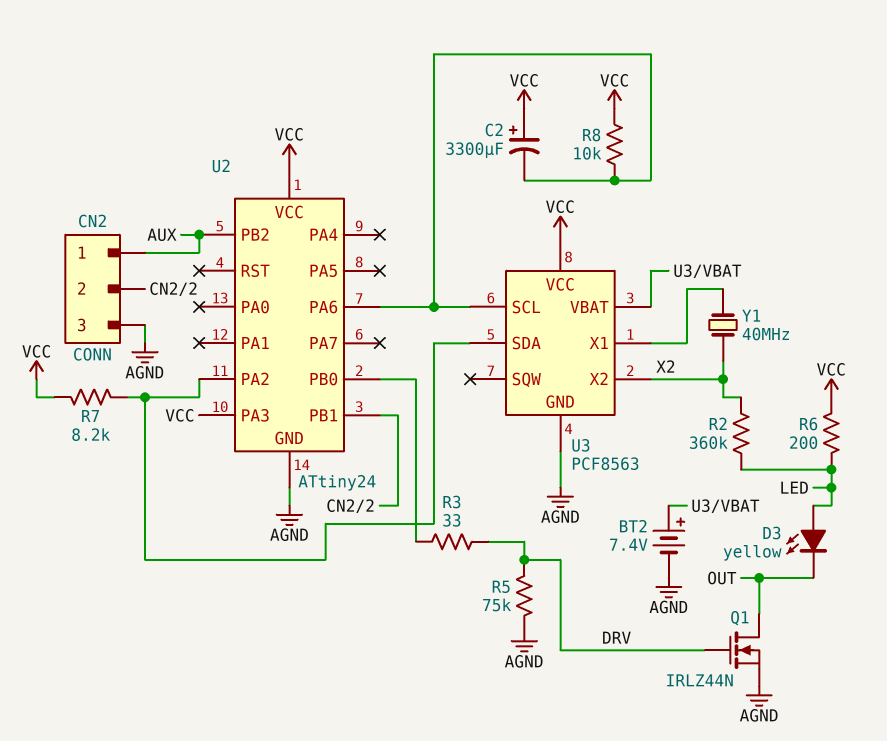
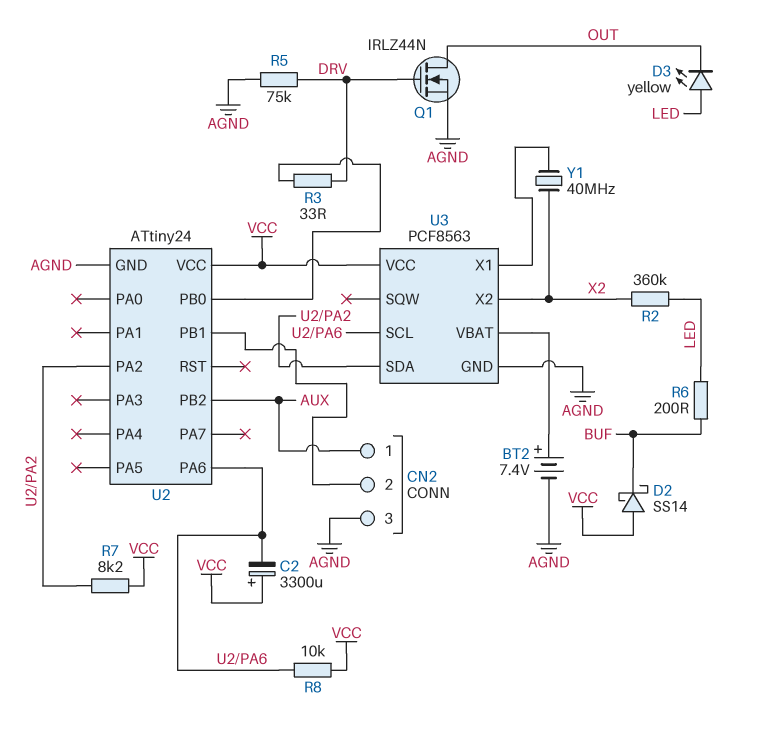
D2: none -> schottky SS14 (A VCC, K BUF)
R6: 200 (LED, VCC) -> 200 (BUF, LED)
U2 pin PA3: VCC -> none

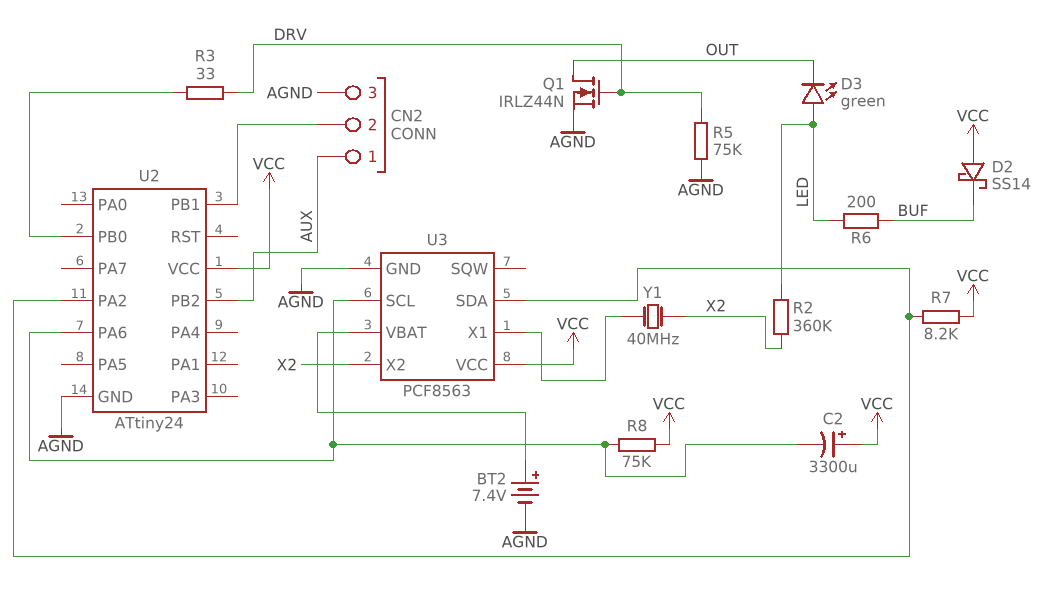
D3: LED yellow (A LED, K OUT) -> LED green (A LED, K OUT)
R8: 10k (U2/PA6, VCC) -> 75k (U2/PA6, VCC)

